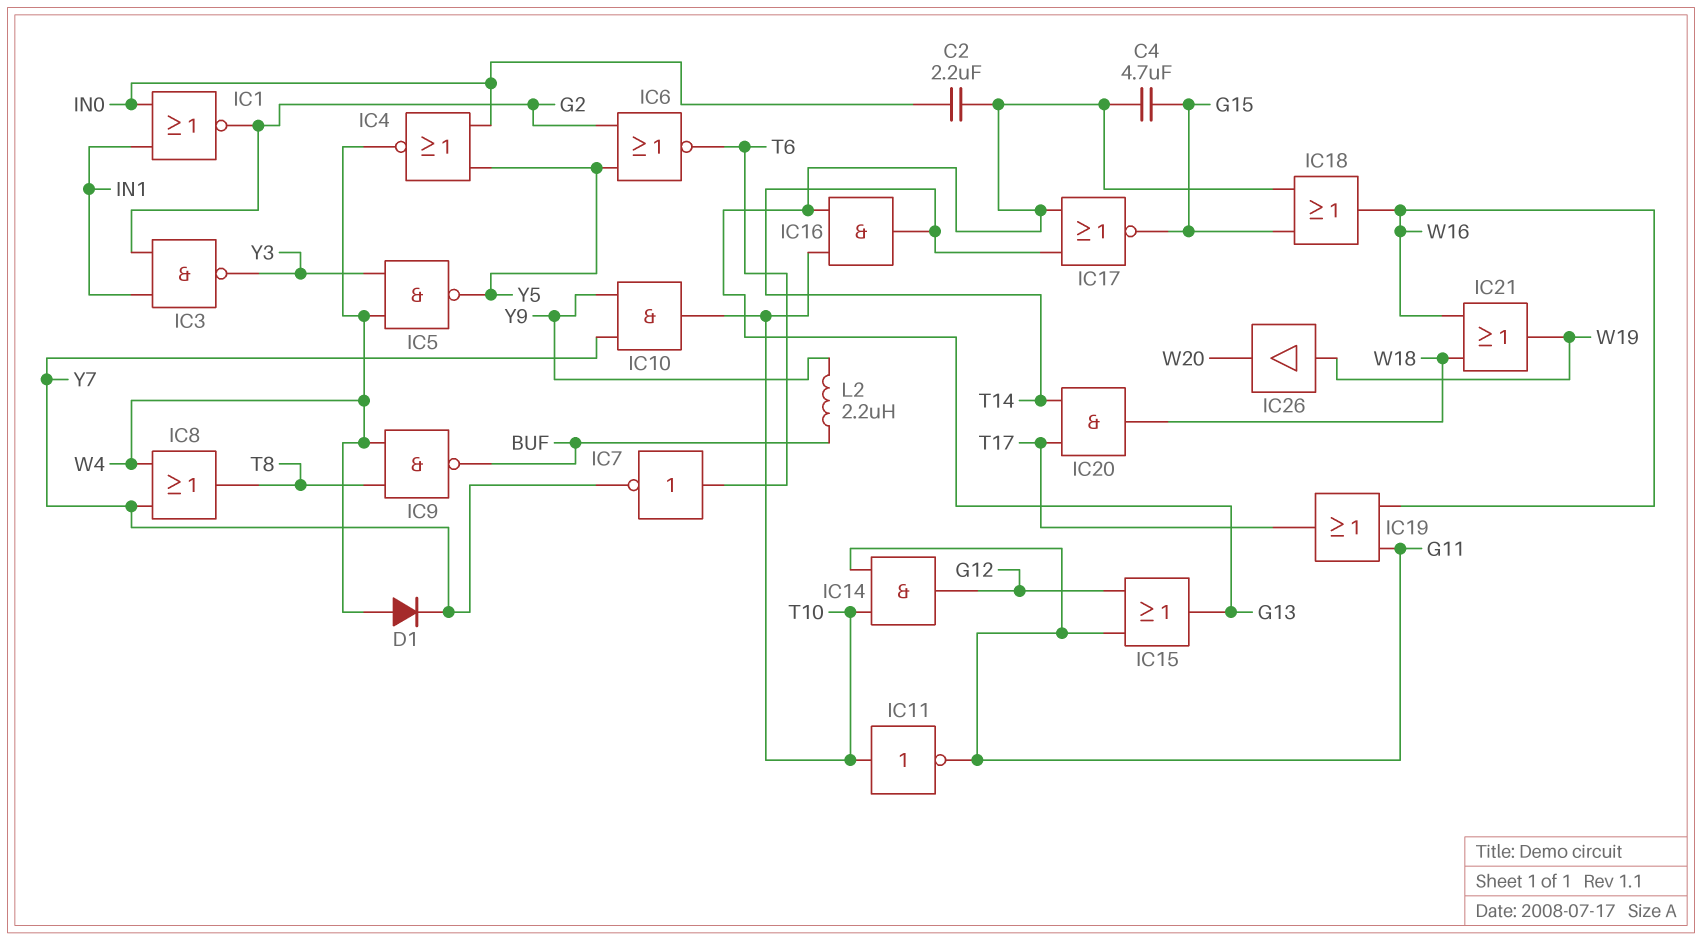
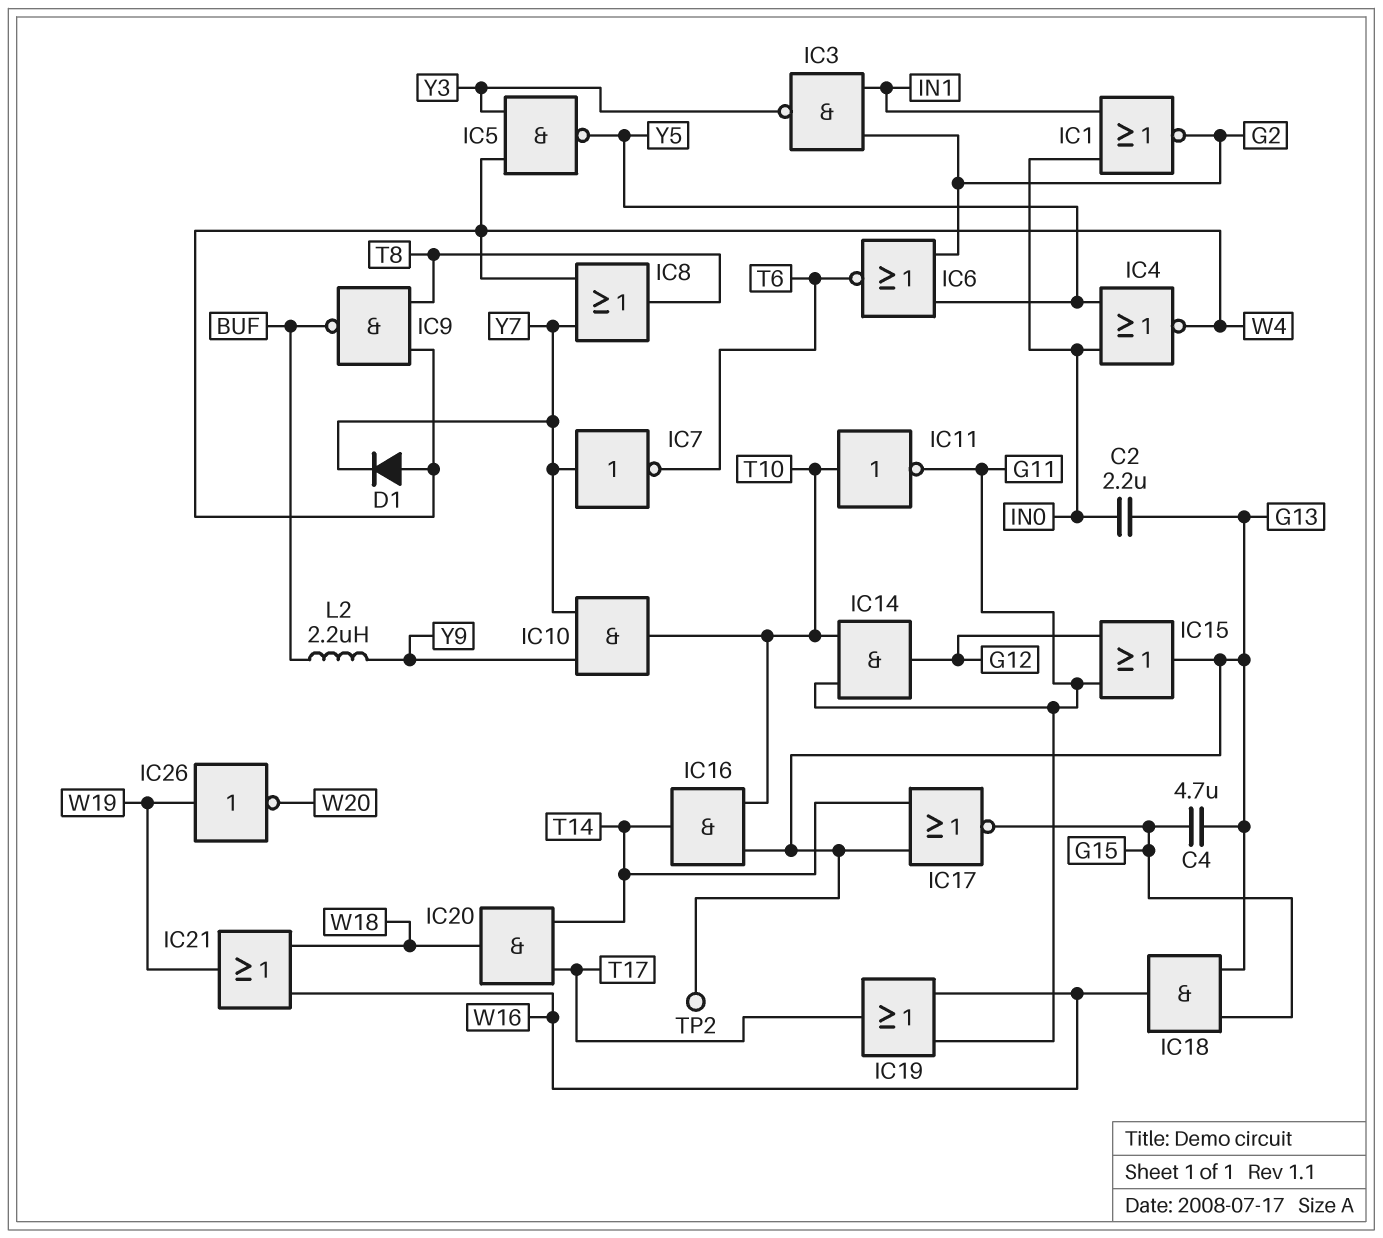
IC7: NOT (in T6, out Y7) -> NOT (in Y7, out T6)
IC18: OR (in G13, in G15, out W16) -> AND (in G13, in G15, out W16)
IC26: buffer (in W19, out W20) -> NOT (in W19, out W20)
TP2: none -> test point (G13)

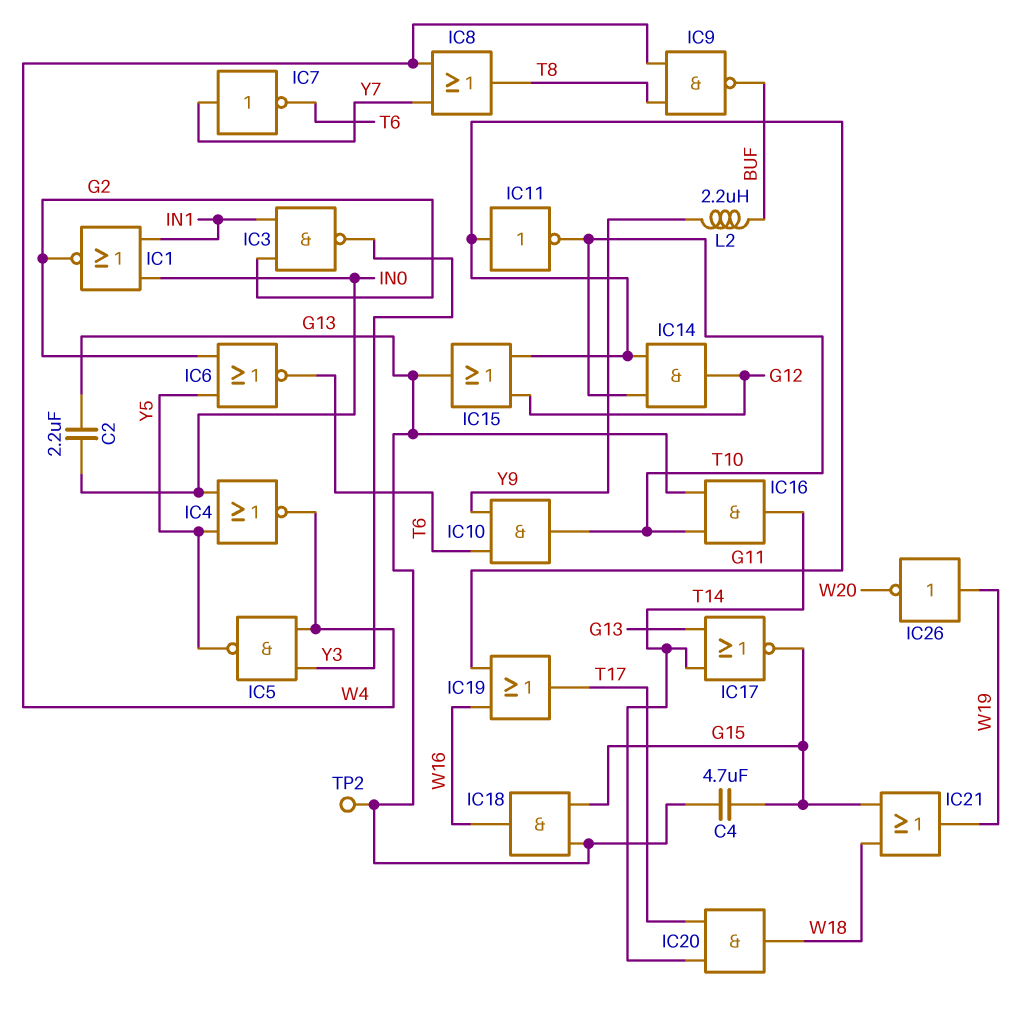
D1: diode (A W4, K Y7) -> none
IC10: AND (in Y7, in Y9, out T10) -> AND (in T6, in Y9, out T10)
IC11: NOT (in T10, out G11) -> NOT (in G11, out T10)
IC21: OR (in W16, in W18, out W19) -> OR (in G15, in W18, out W19)

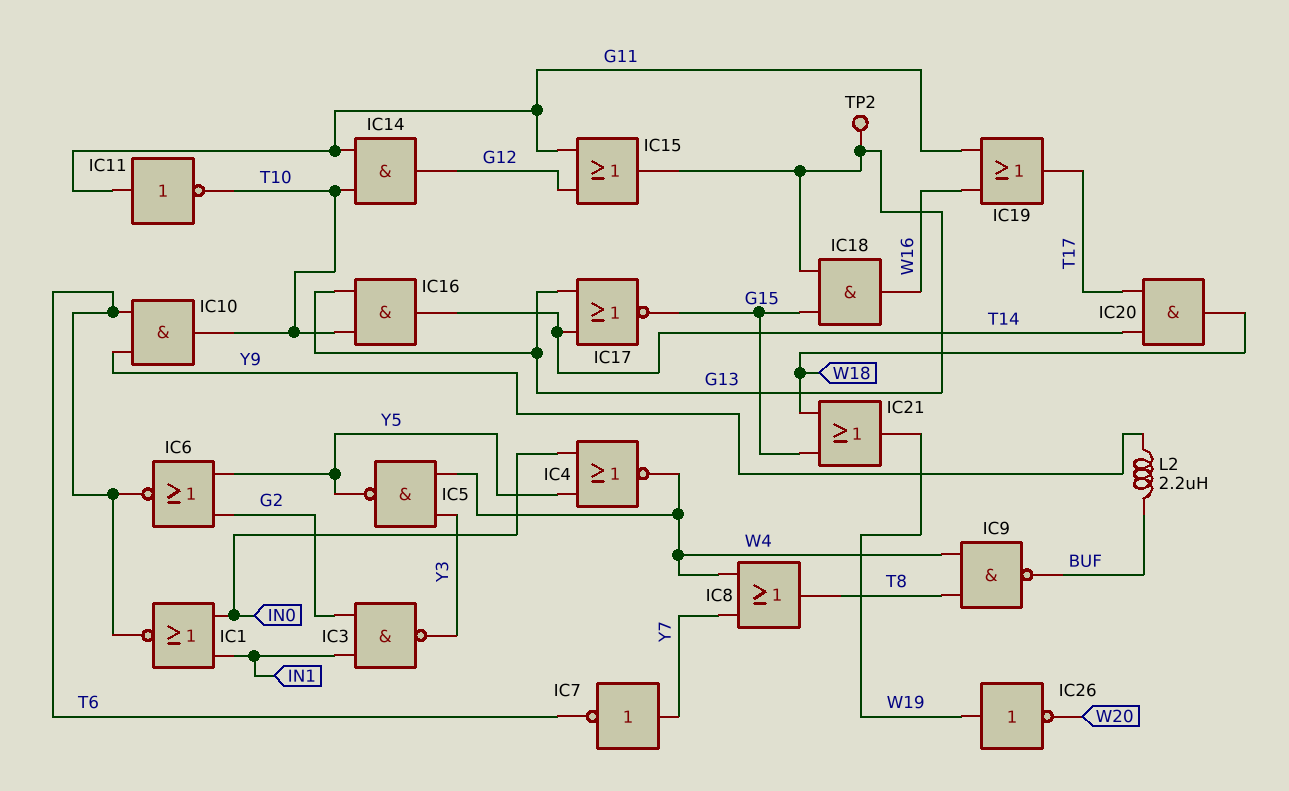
C2: 2.2uF (G13, IN0) -> none
C4: 4.7uF (G13, G15) -> none
IC1: NOR (in IN0, in IN1, out G2) -> NOR (in IN0, in IN1, out T6)

